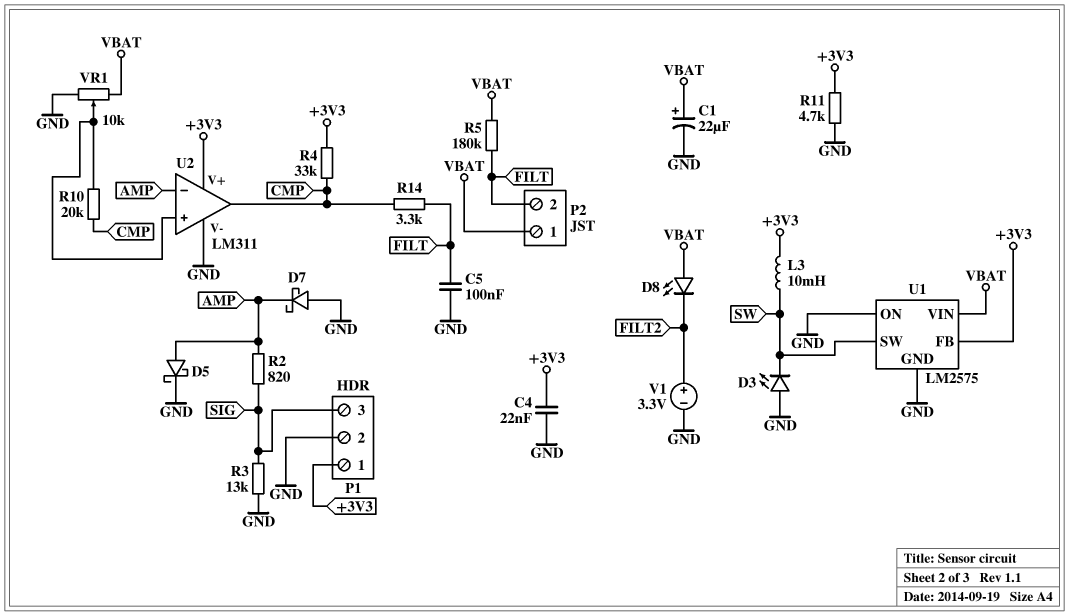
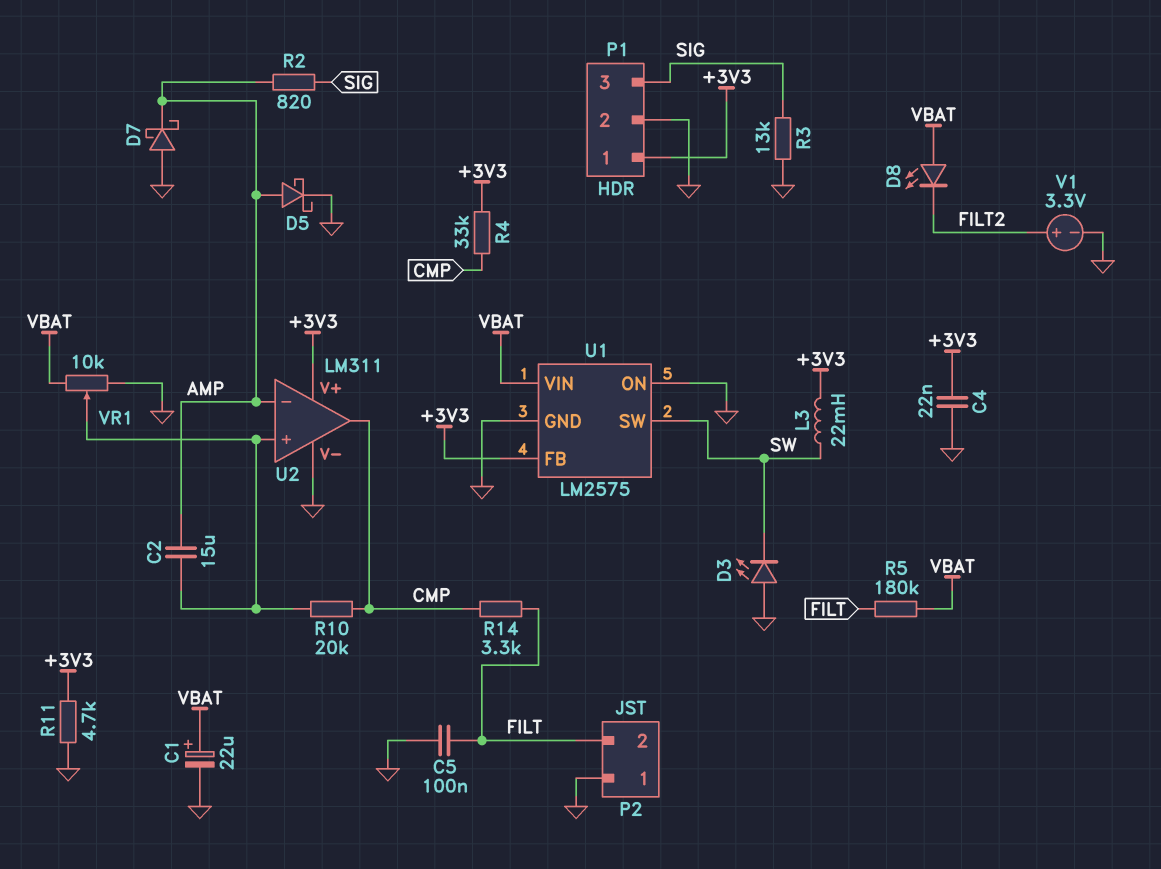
C2: none -> 15uF (AMP, U2/in+)
L3: 10mH (+3V3, SW) -> 22mH (+3V3, SW)
P2 pin 1: VBAT -> GND

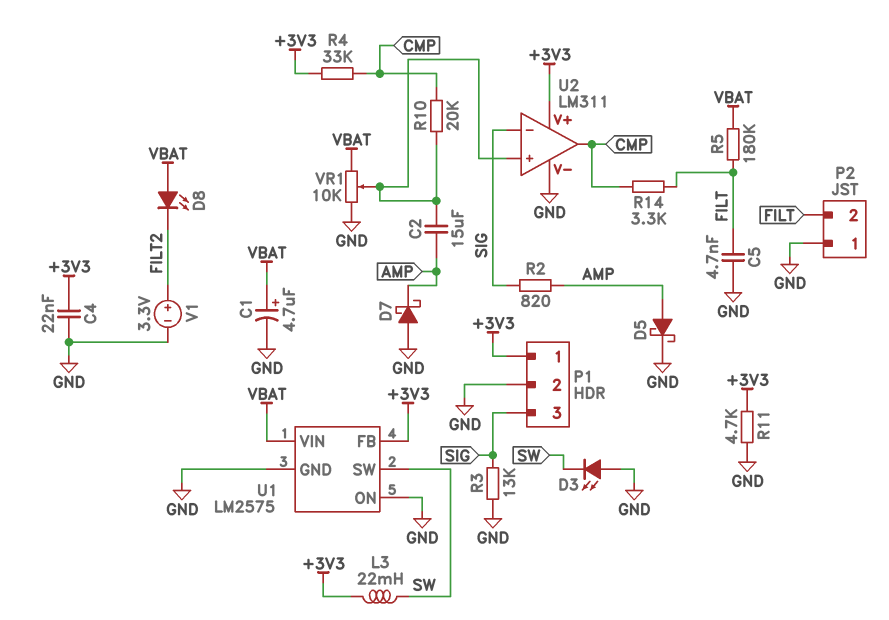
C1: 22uF (plus VBAT, minus GND) -> 4.7uF (plus VBAT, minus GND)
C5: 100nF (FILT, GND) -> 4.7nF (FILT, GND)
U2 pin in-: AMP -> SIG

